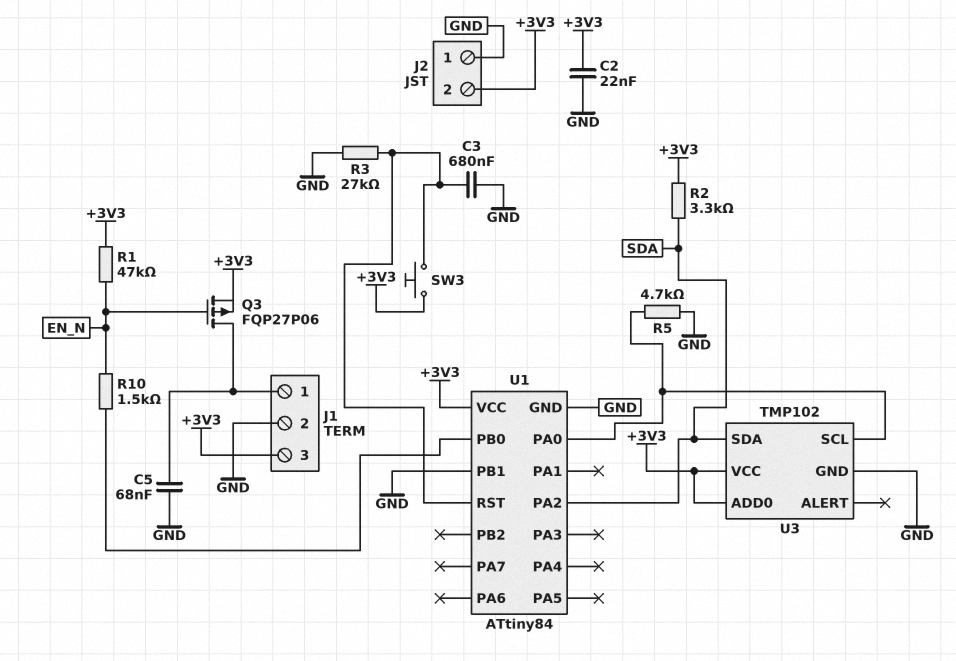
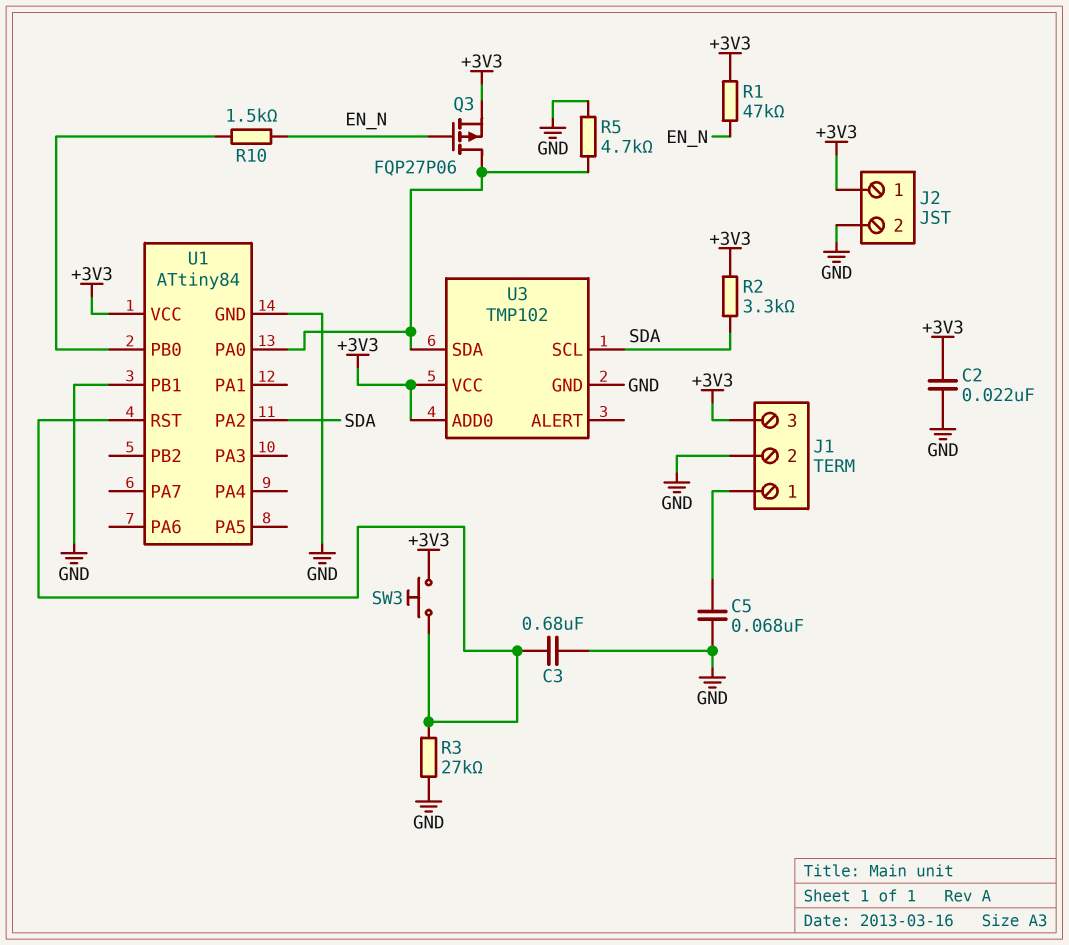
J2 pin 1: GND -> +3V3
J2 pin 2: +3V3 -> GND
Q3: PMOS FQP27P06 (G EN_N, D J1/1, S +3V3) -> PMOS FQP27P06 (G EN_N, D U1/PA0, S +3V3)
U3 pin SCL: U1/PA0 -> SDA
U3 pin SDA: SDA -> U1/PA0

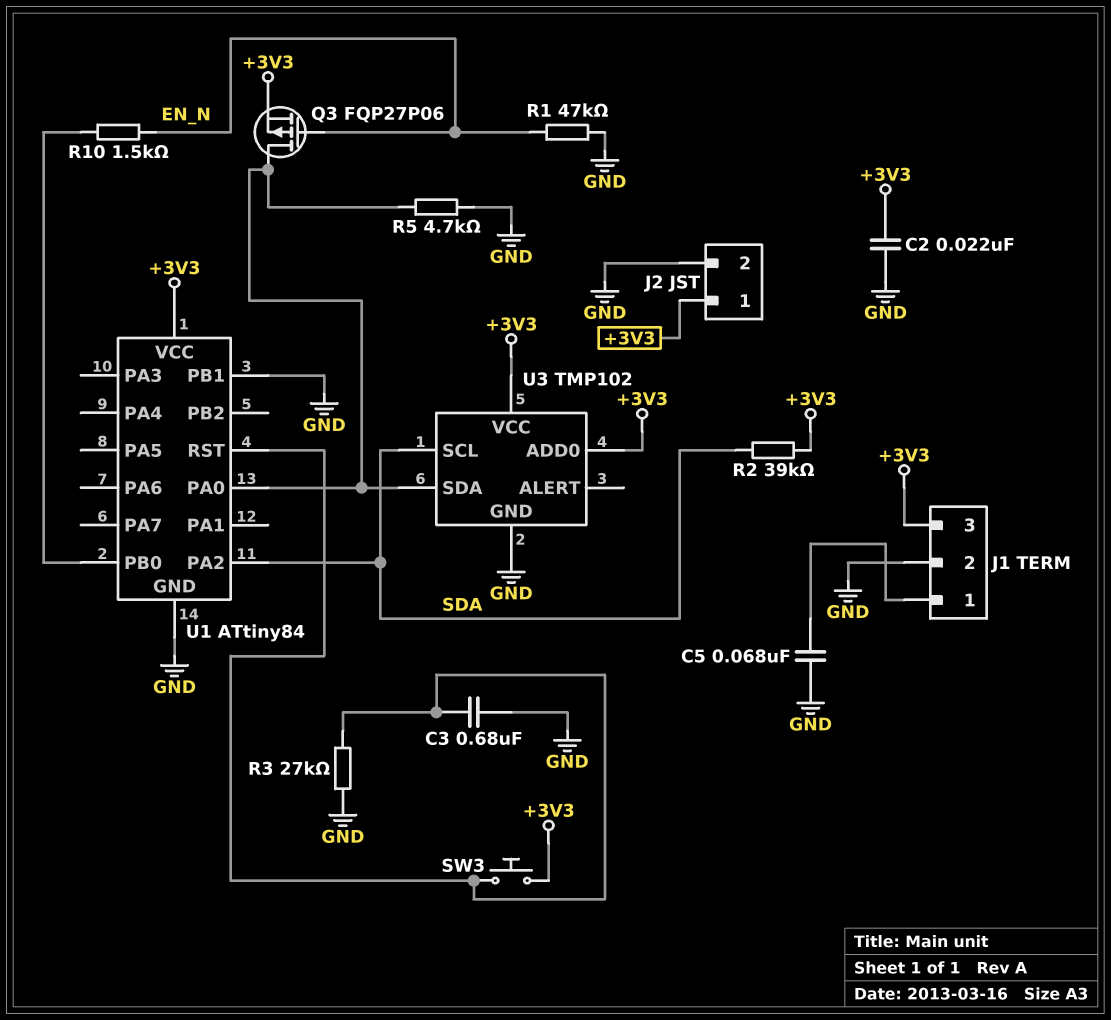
R1: 47k (+3V3, EN_N) -> 47k (EN_N, GND)
R2: 3.3k (+3V3, SDA) -> 39k (+3V3, SDA)

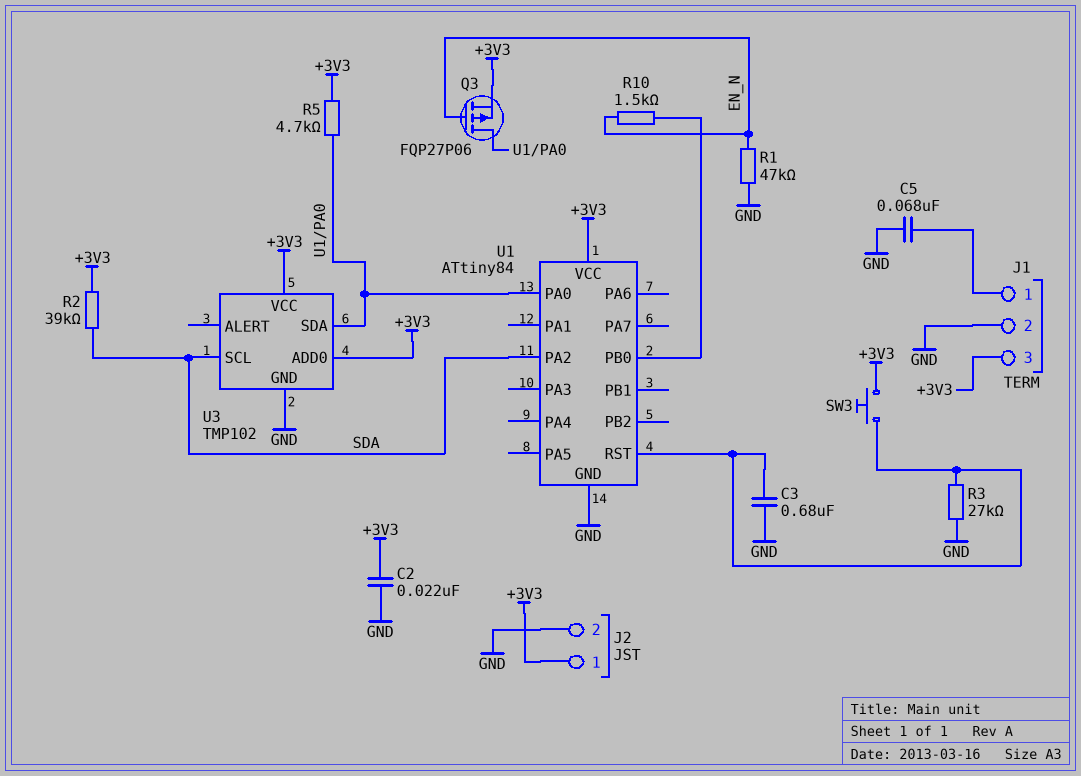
R5: 4.7k (GND, U1/PA0) -> 4.7k (+3V3, U1/PA0)
U1 pin PB1: GND -> none

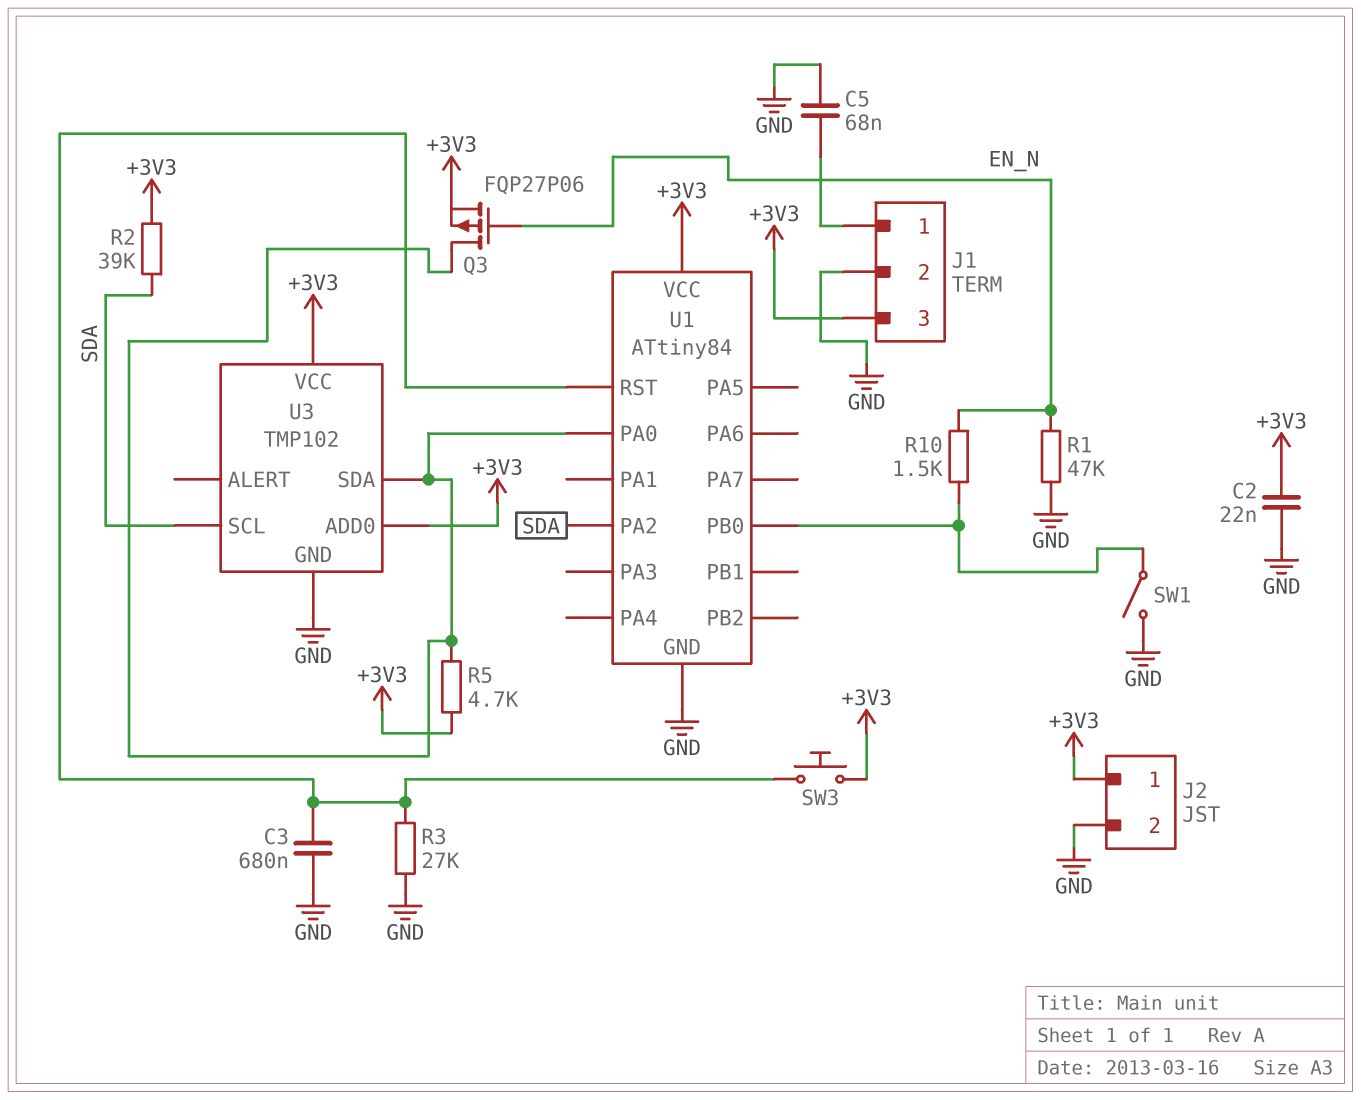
SW1: none -> switch (GND, U1/PB0)

